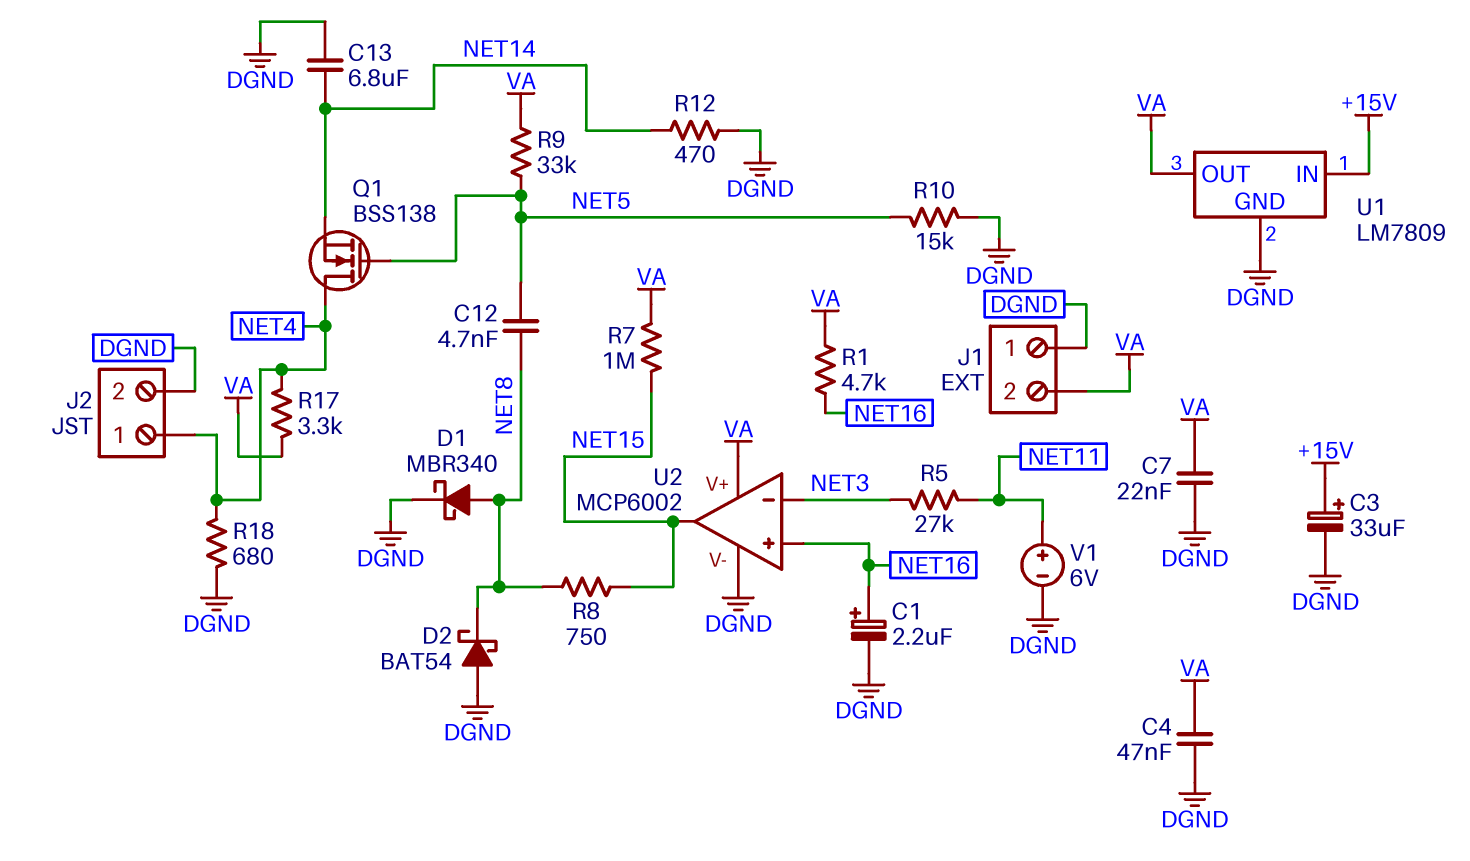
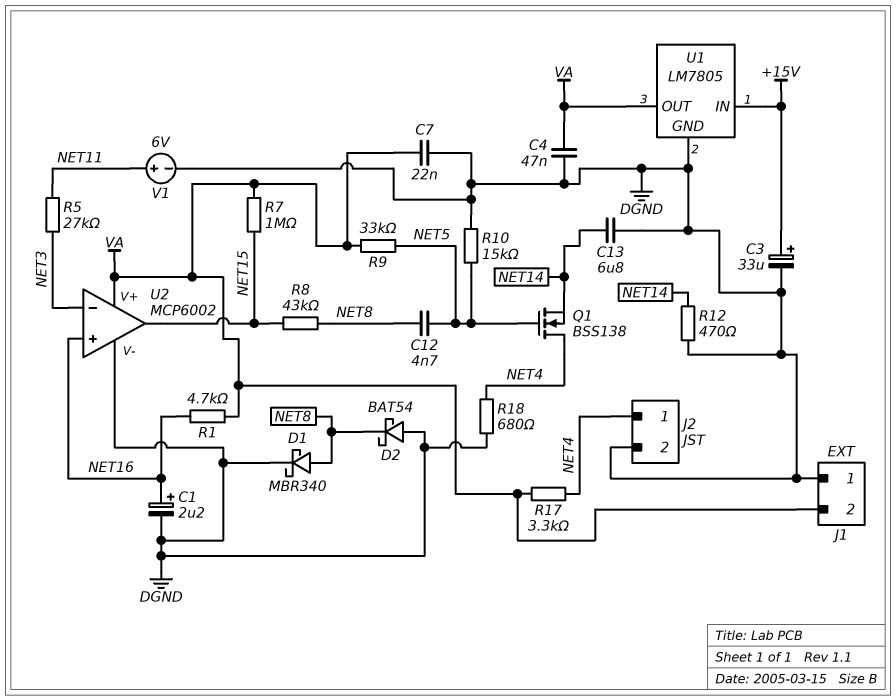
R8: 750 (NET8, NET15) -> 43k (NET8, NET15)
U1: LM7809 -> LM7805

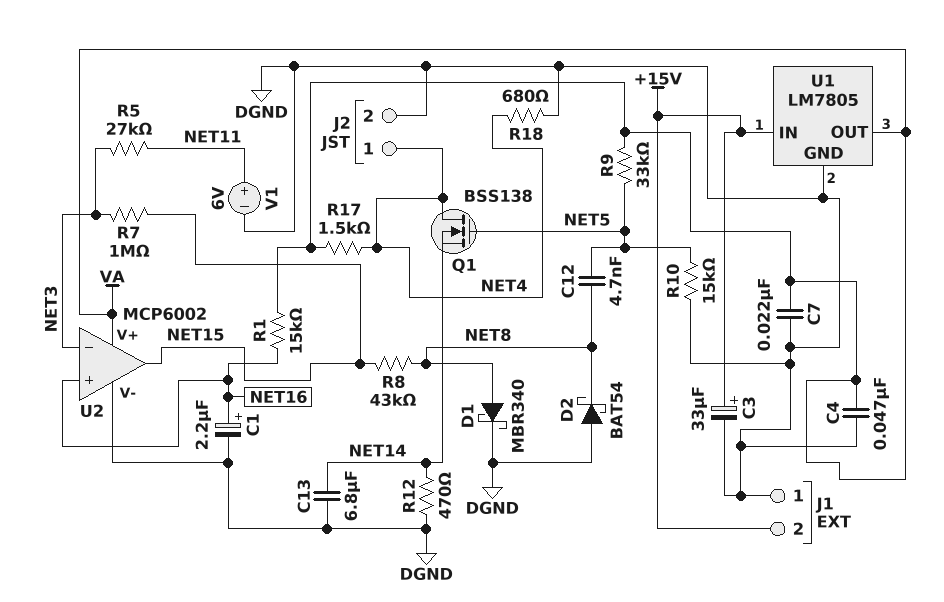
J1 pin 2: VA -> +15V
R1: 4.7k (NET16, VA) -> 15k (NET16, VA)
R7: 1M (NET15, VA) -> 1M (NET3, NET15)
R17: 3.3k (NET4, VA) -> 1.5k (NET4, VA)

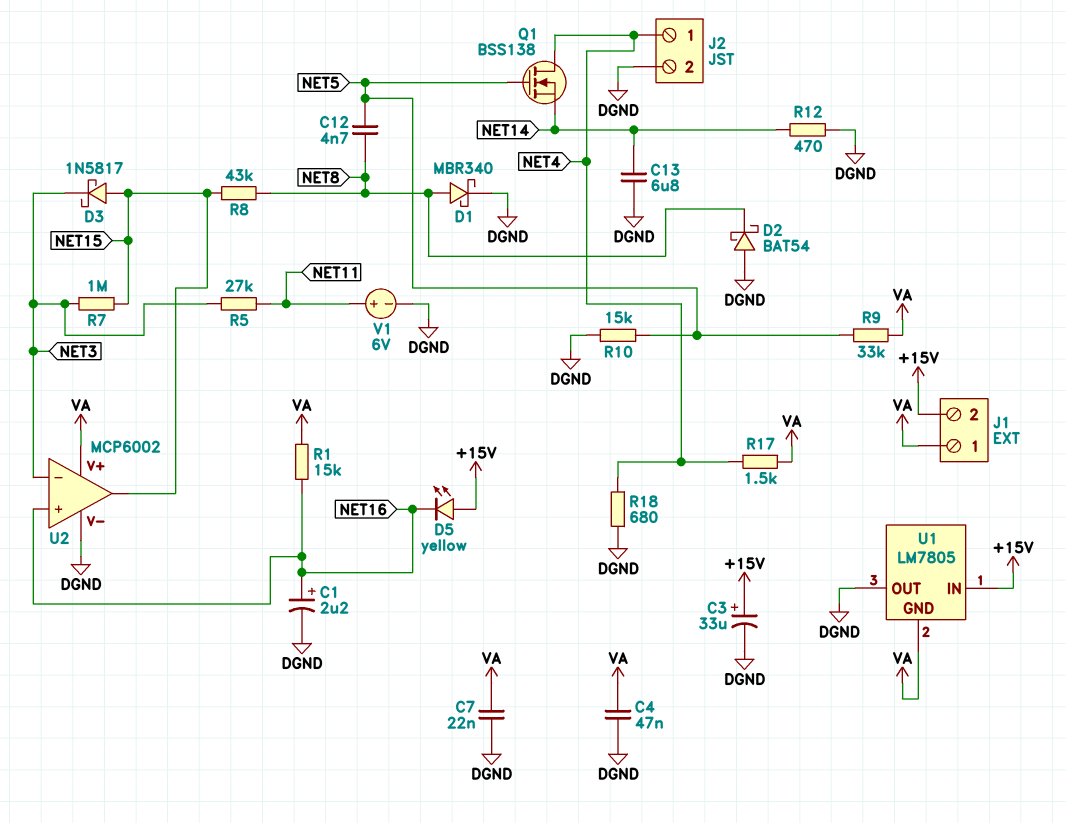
D3: none -> schottky 1N5817 (A NET15, K NET3)
D5: none -> LED yellow (A +15V, K NET16)
J1 pin 1: DGND -> VA
U1 pin GND: DGND -> VA
U1 pin OUT: VA -> DGND

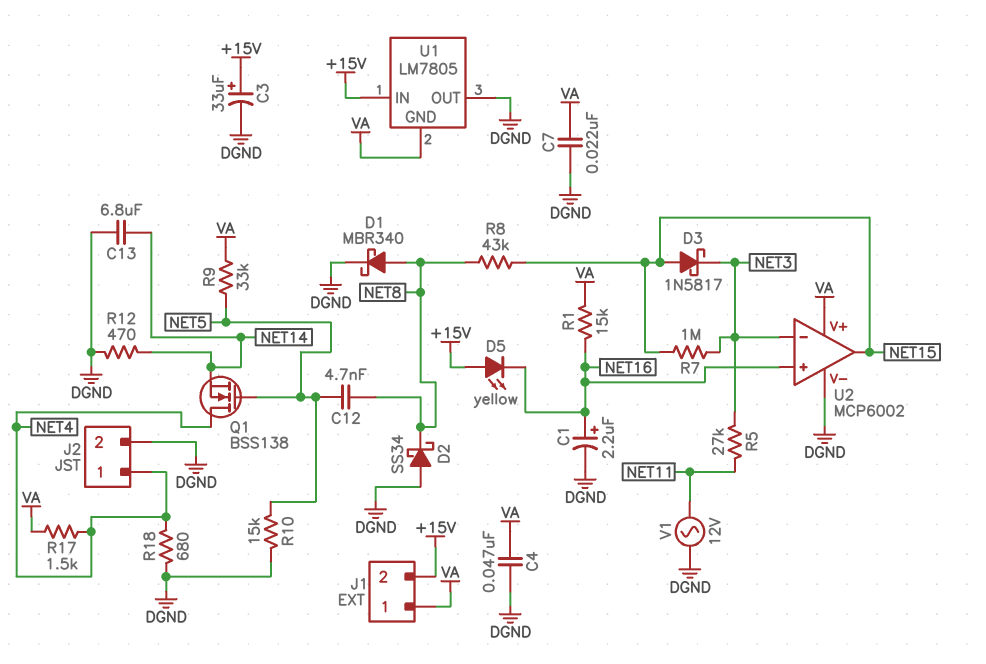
D2: schottky BAT54 (A DGND, K NET8) -> schottky SS34 (A DGND, K NET8)
V1: 6V (plus NET11, minus DGND) -> AC 12V (DGND, NET11)

